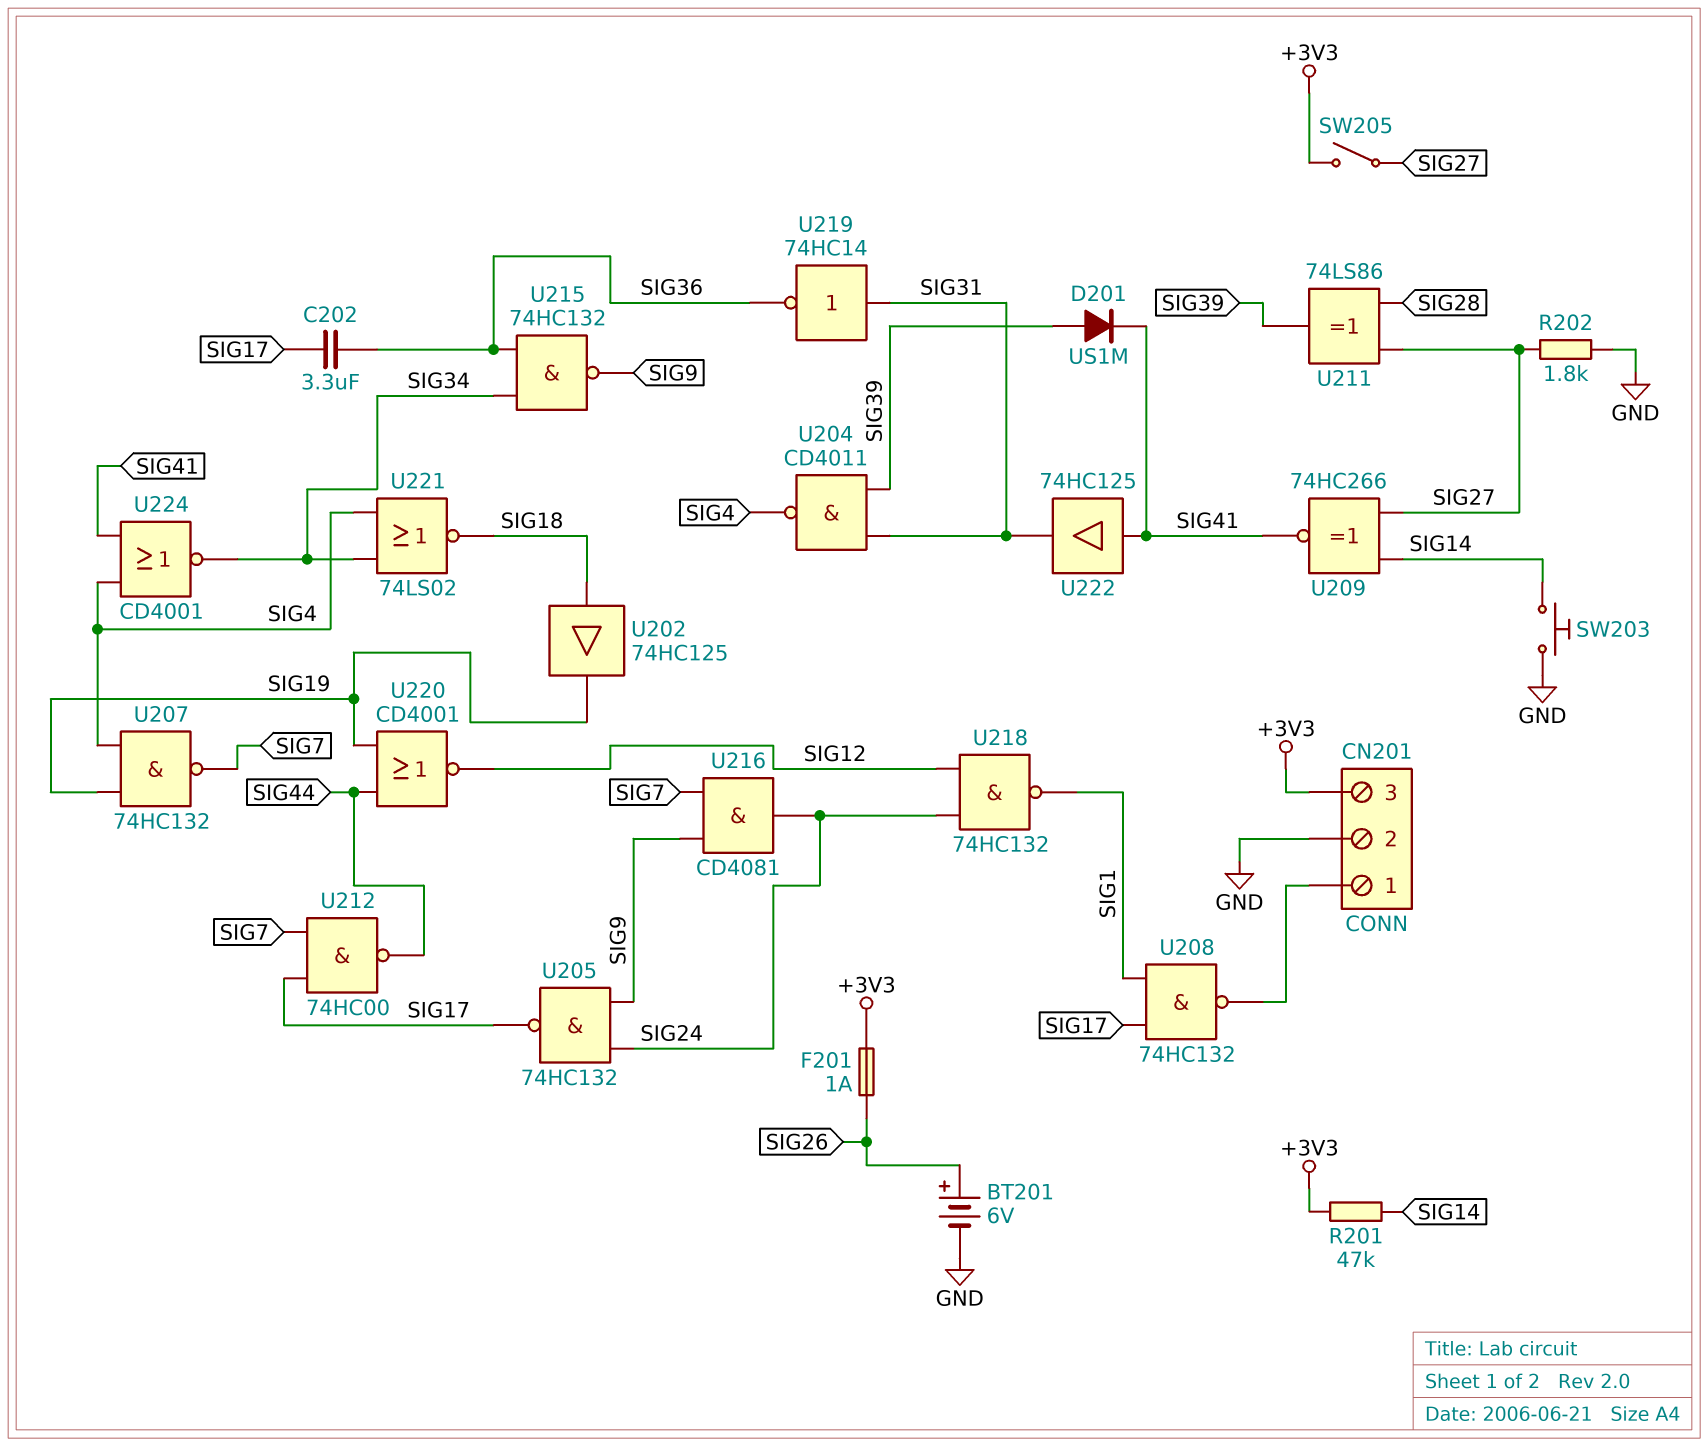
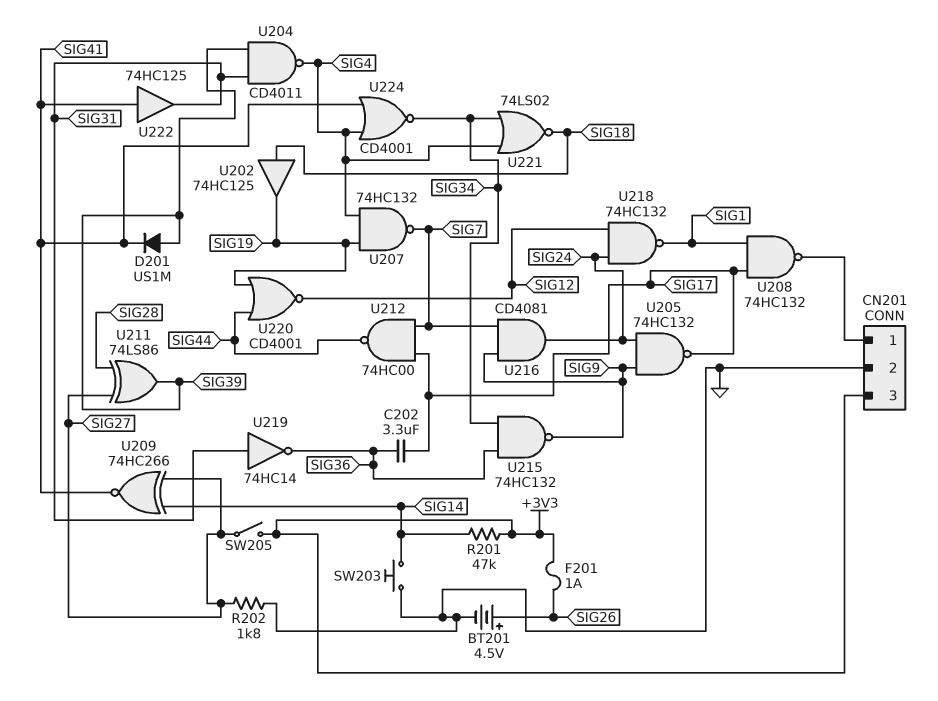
BT201: 6V (plus SIG26, minus GND) -> 4.5V (plus SIG26, minus GND)

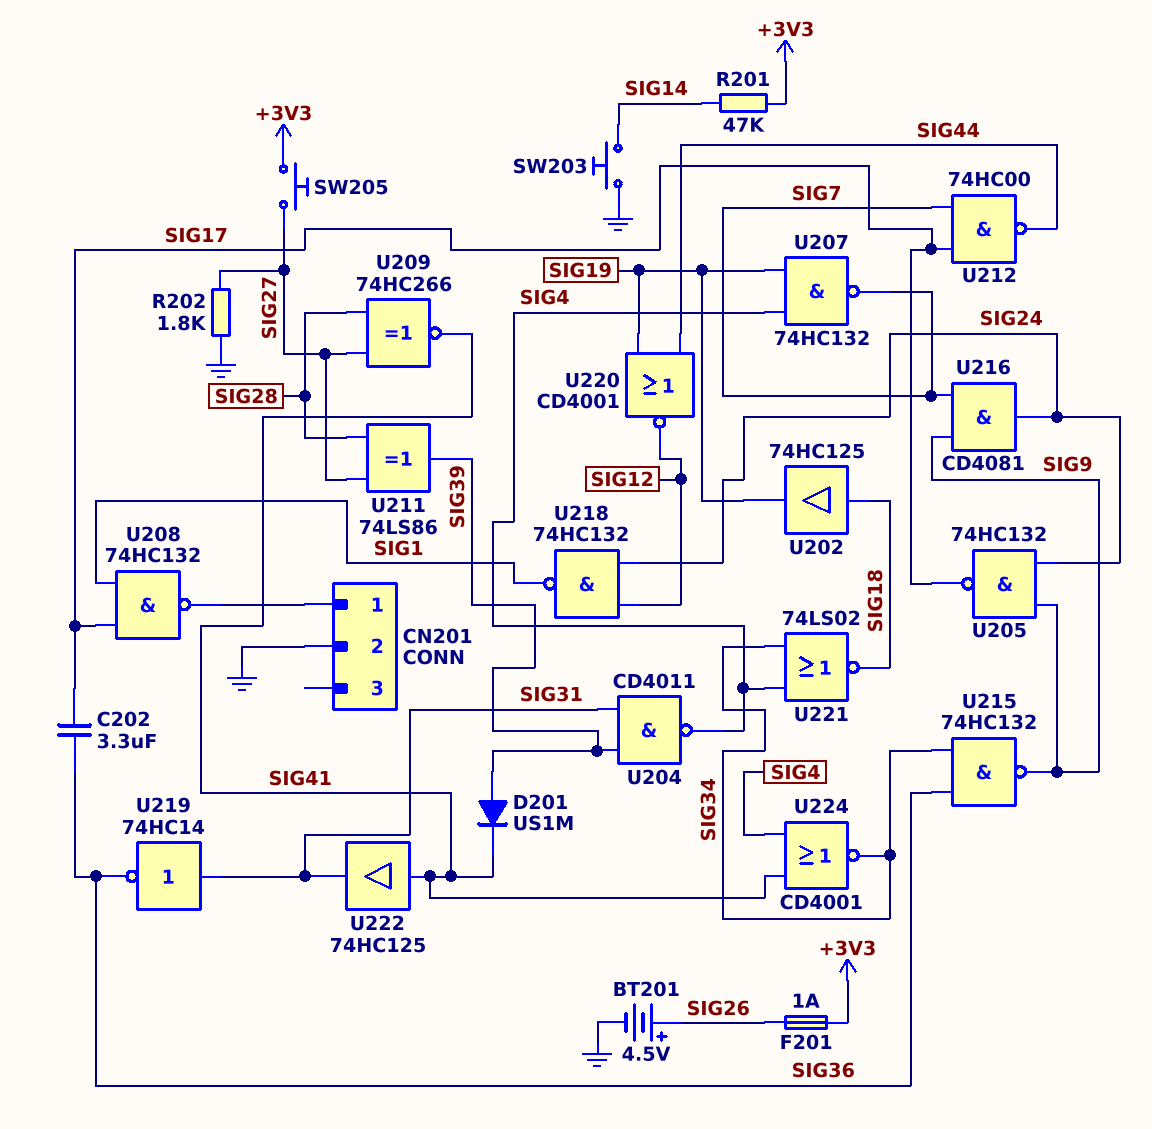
CN201 pin 3: +3V3 -> none
SW205: switch (+3V3, SIG27) -> button (+3V3, SIG27)
U209: XNOR 74HC266 (in SIG14, in SIG27, out SIG41) -> XNOR 74HC266 (in SIG27, in SIG28, out SIG41)

